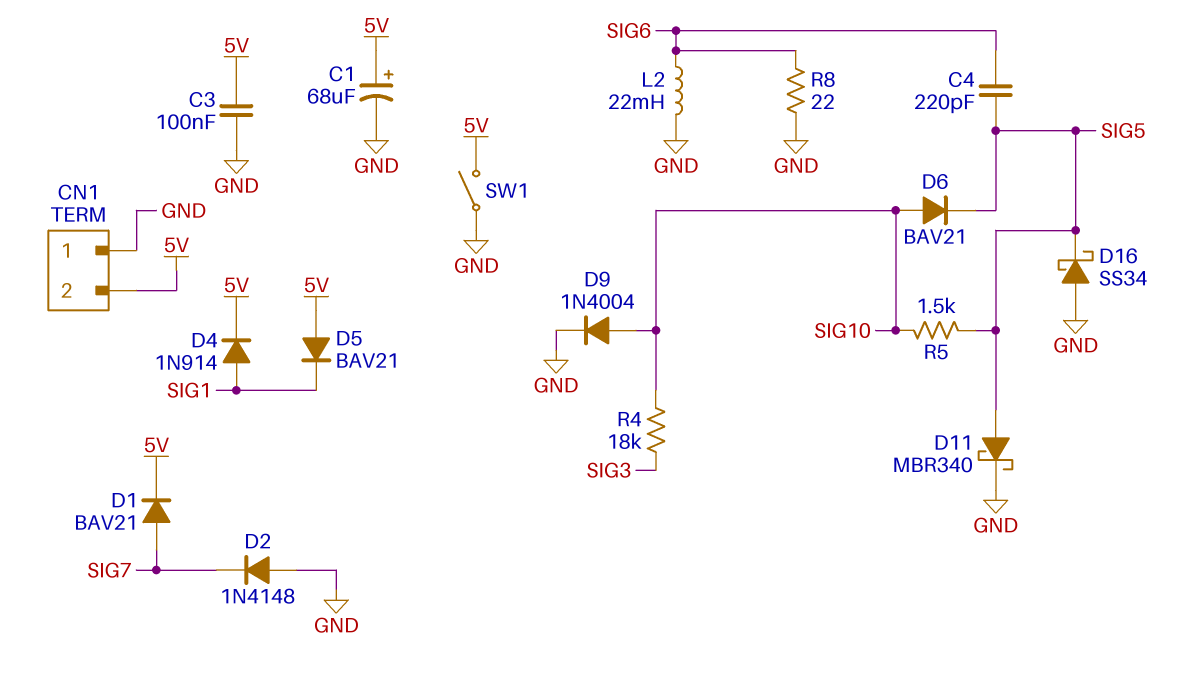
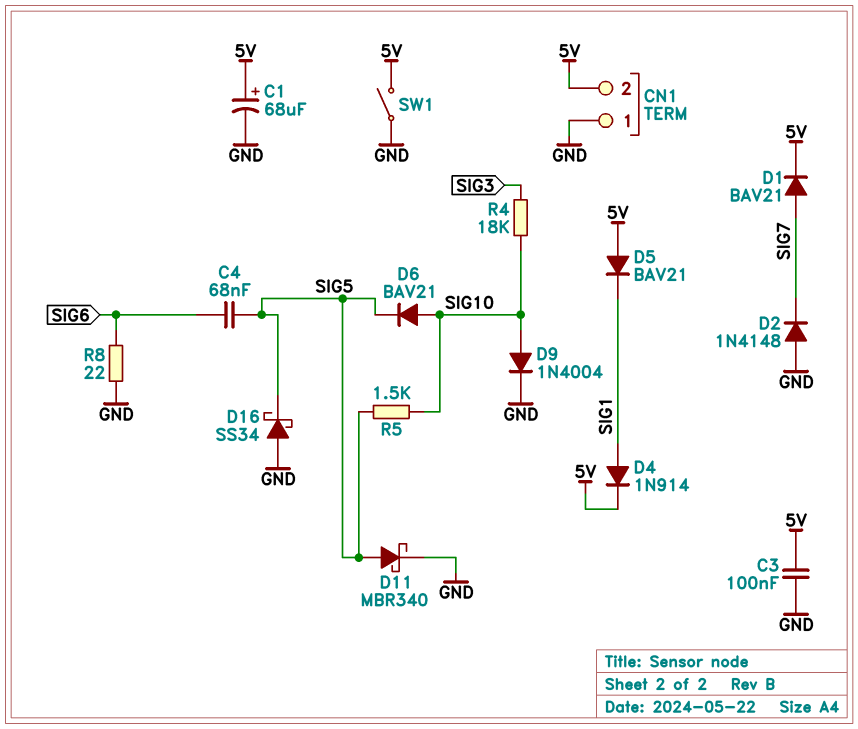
C4: 220pF (SIG5, SIG6) -> 68nF (SIG5, SIG6)
L2: 22mH (GND, SIG6) -> none

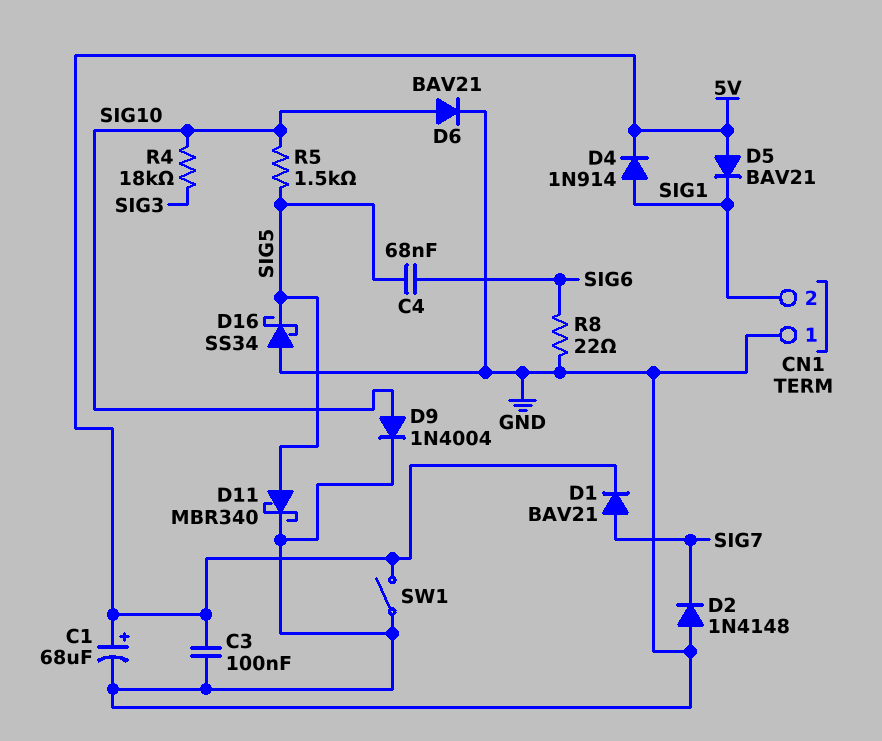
CN1 pin 2: 5V -> SIG1
D6: diode BAV21 (A SIG10, K SIG5) -> diode BAV21 (A SIG10, K GND)

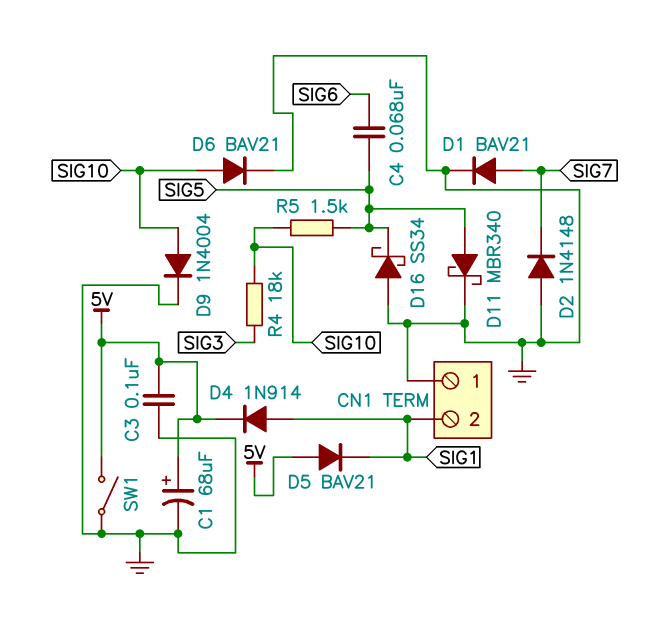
D1: diode BAV21 (A SIG7, K 5V) -> diode BAV21 (A SIG7, K GND)
R8: 22 (GND, SIG6) -> none

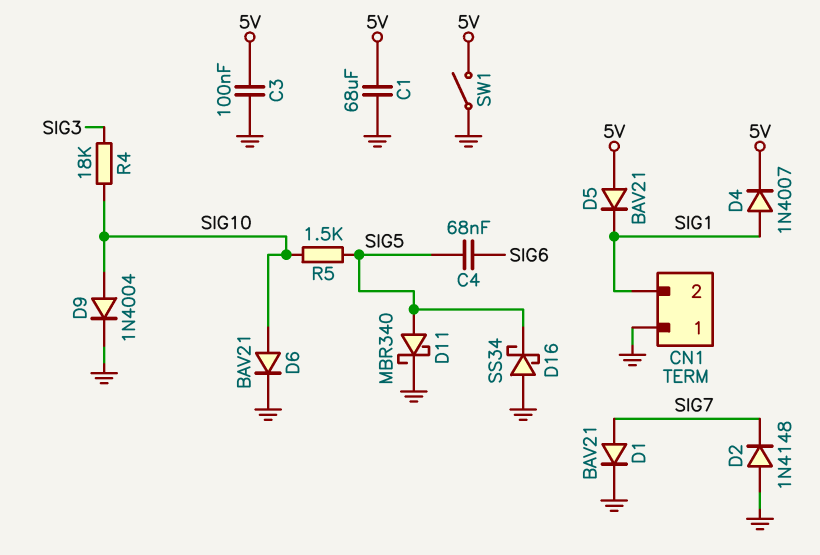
C1: 68uF (plus 5V, minus GND) -> 68uF (5V, GND)
D4: diode 1N914 (A SIG1, K 5V) -> diode 1N4007 (A SIG1, K 5V)

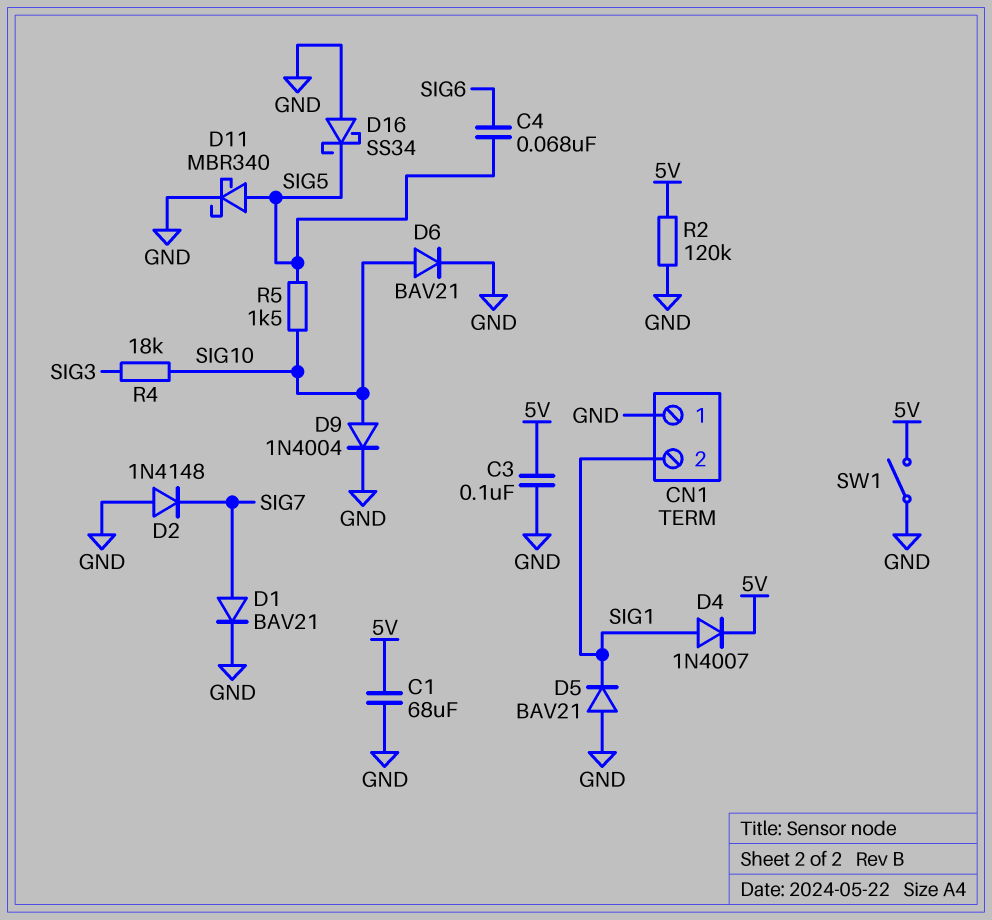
D5: diode BAV21 (A 5V, K SIG1) -> diode BAV21 (A GND, K SIG1)
R2: none -> 120k (5V, GND)

